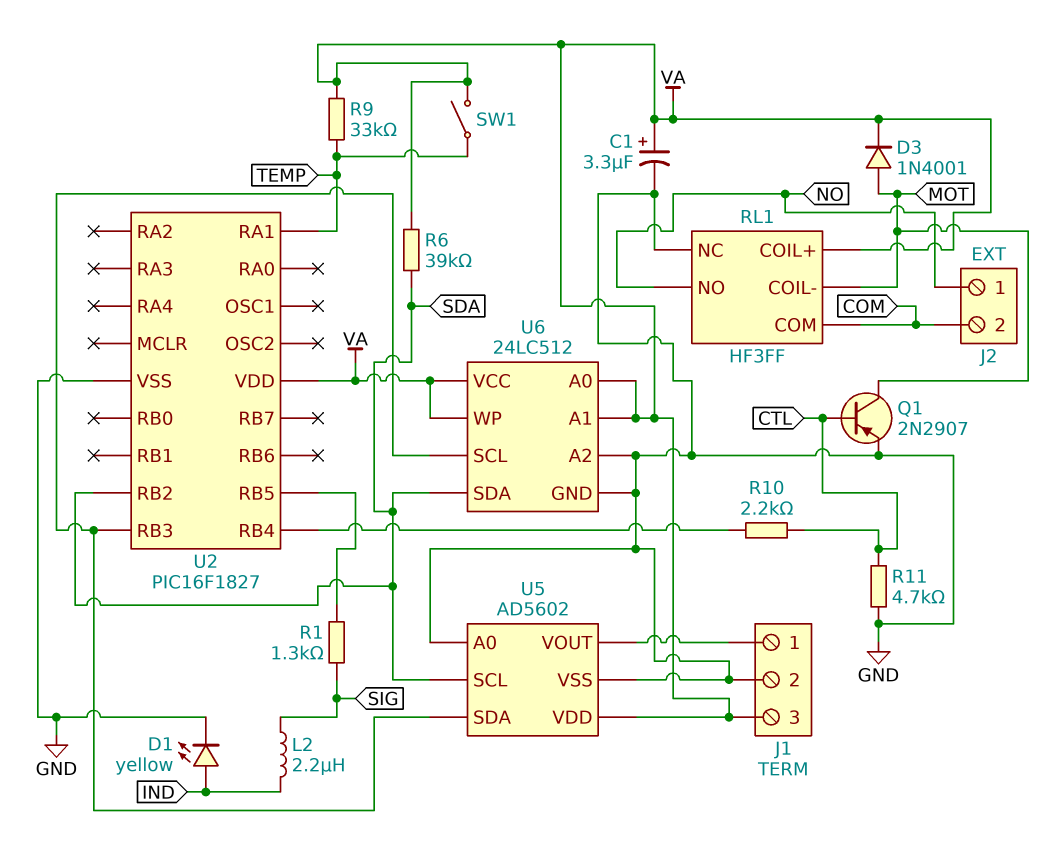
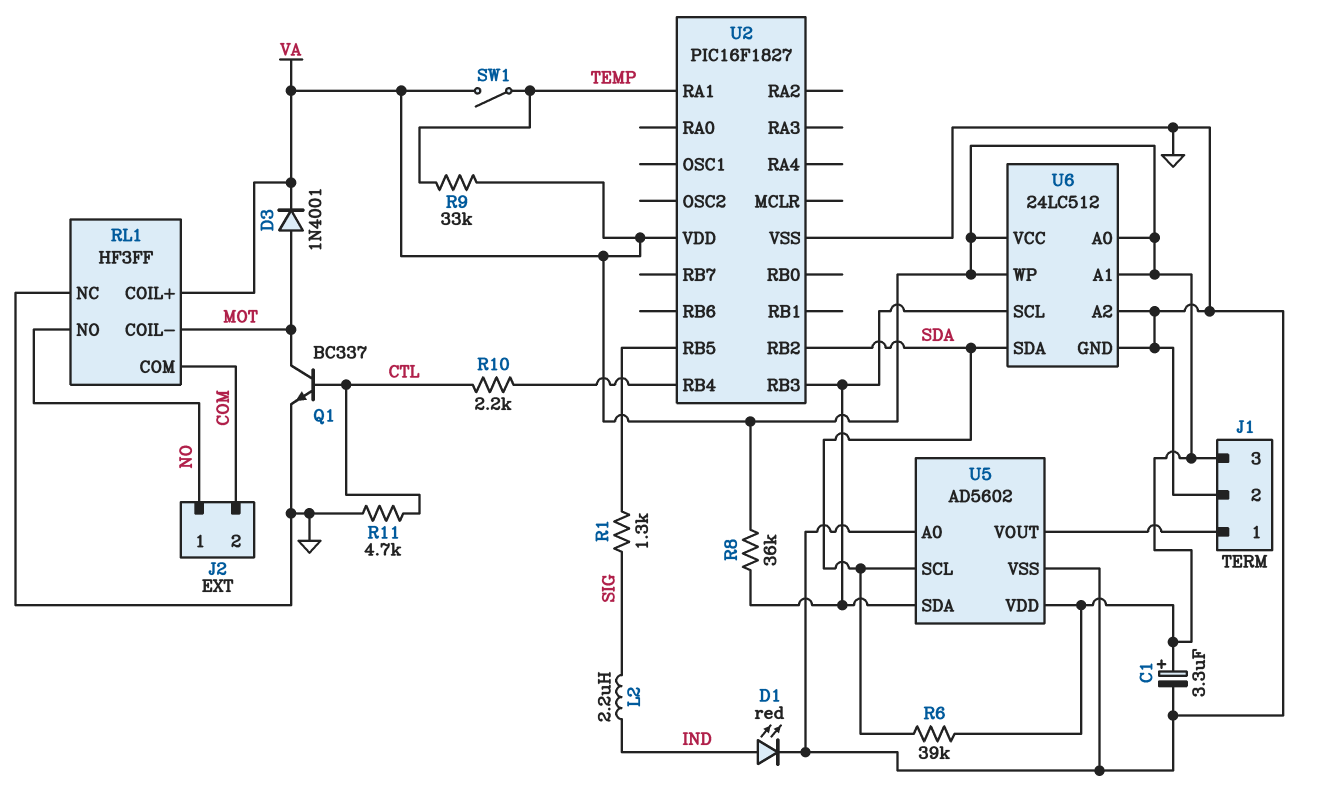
D1: LED yellow (A IND, K GND) -> LED red (A IND, K GND)
Q1: PNP 2N2907 (B CTL, C MOT, E GND) -> NPN BC337 (B CTL, C MOT, E GND)
R8: none -> 36k (U2/RB3, VA)

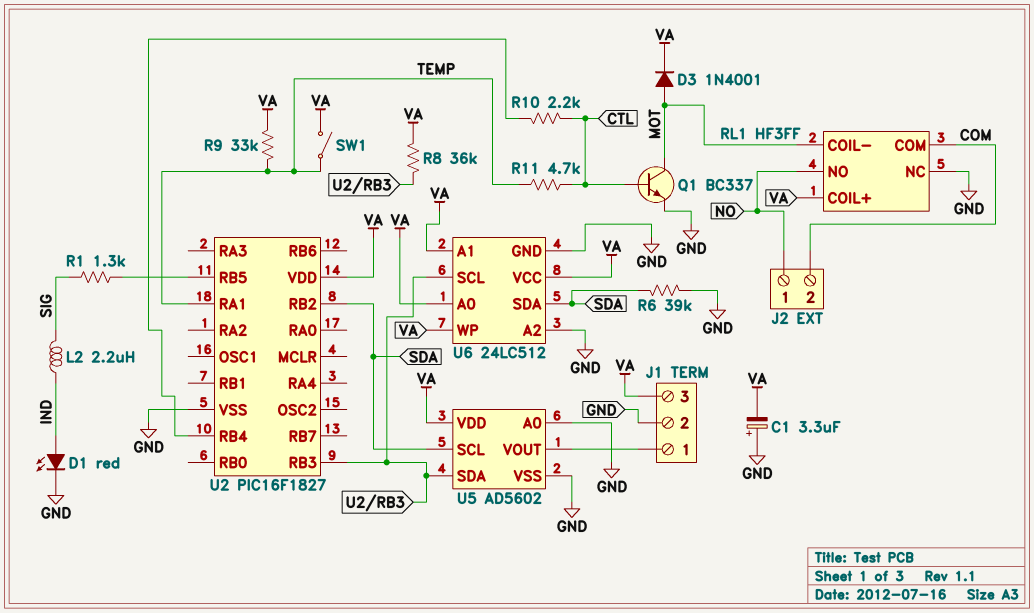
C1: 3.3uF (plus VA, minus GND) -> 3.3uF (plus GND, minus VA)
R6: 39k (SDA, VA) -> 39k (GND, SDA)
R11: 4.7k (CTL, GND) -> 4.7k (CTL, TEMP)

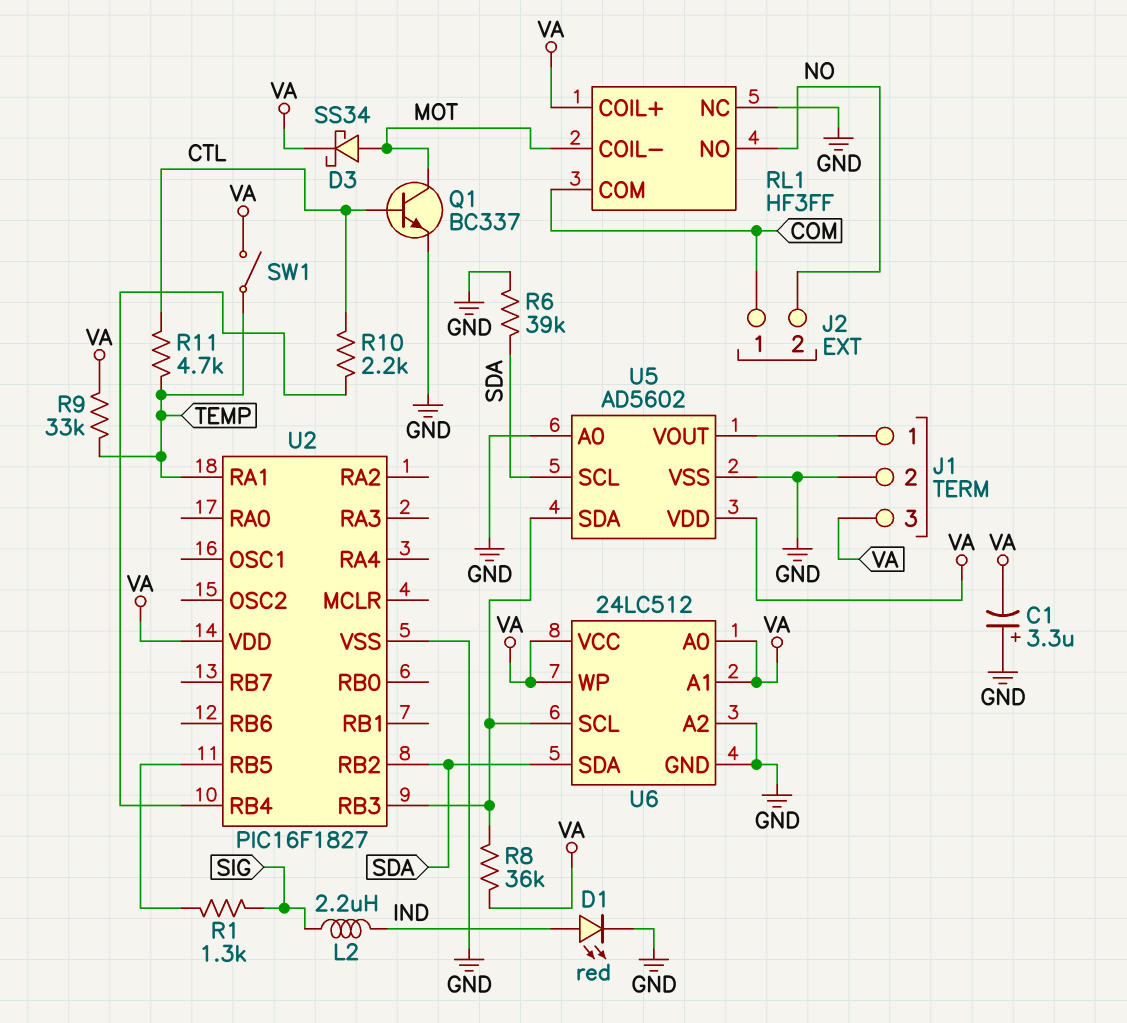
D3: diode 1N4001 (A MOT, K VA) -> schottky SS34 (A MOT, K VA)
J2 pin 1: NO -> COM
J2 pin 2: COM -> NO

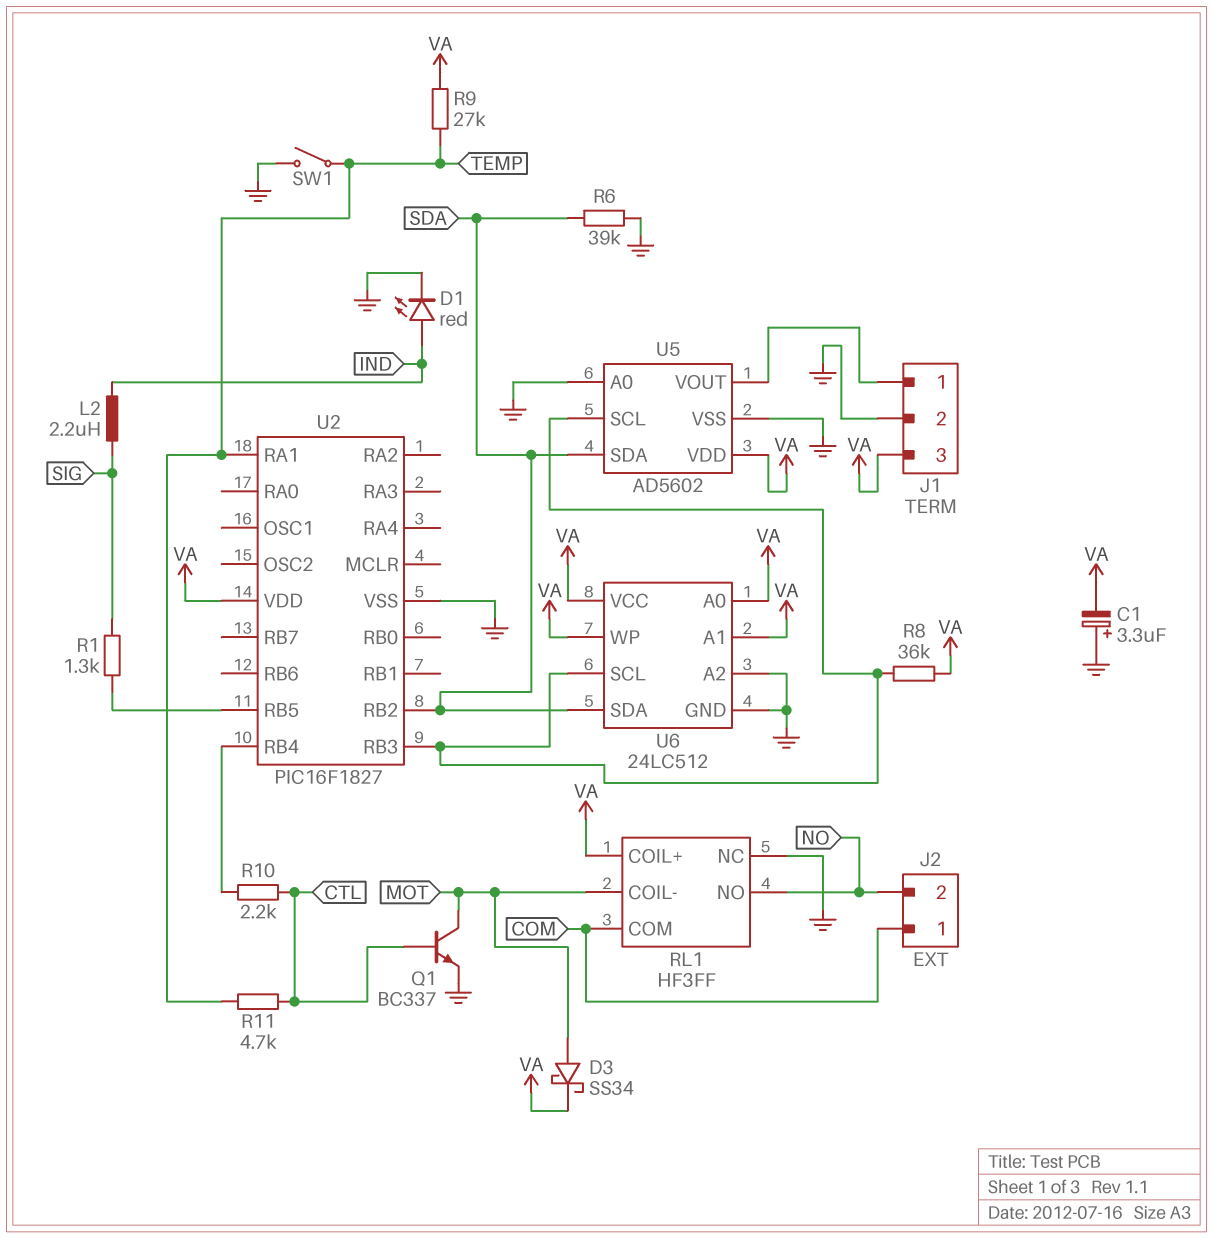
R9: 33k (TEMP, VA) -> 27k (TEMP, VA)
SW1: switch (TEMP, VA) -> switch (GND, TEMP)
U5 pin SCL: SDA -> U2/RB3
U5 pin SDA: U2/RB3 -> SDA

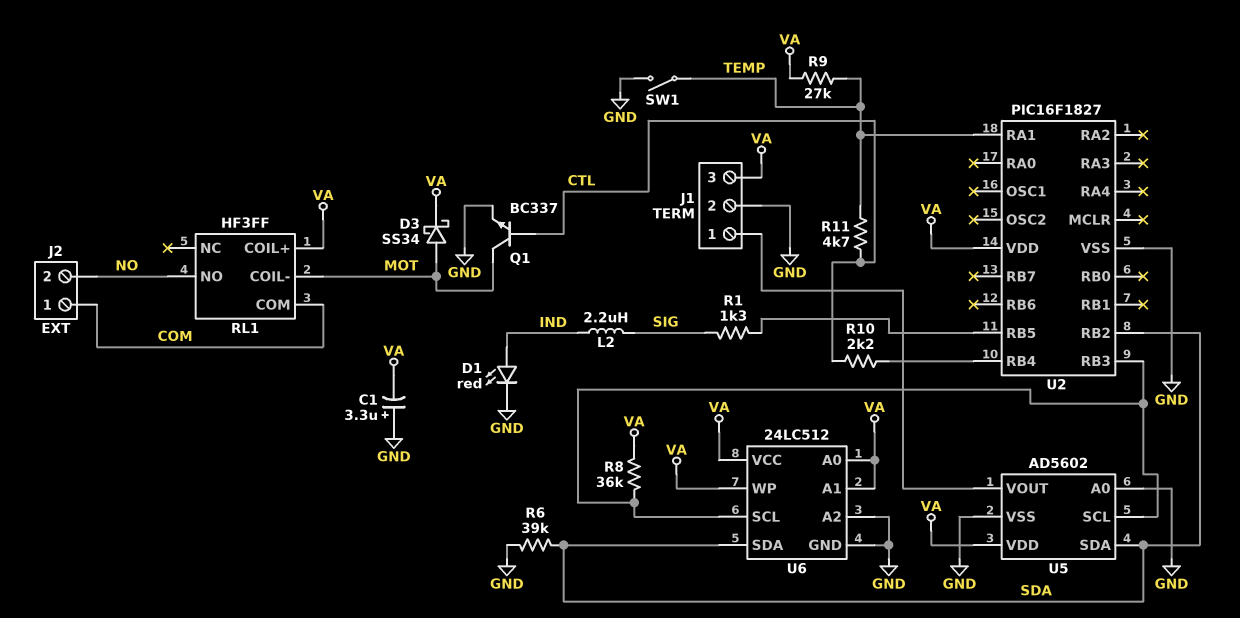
RL1 pin NC: GND -> none

